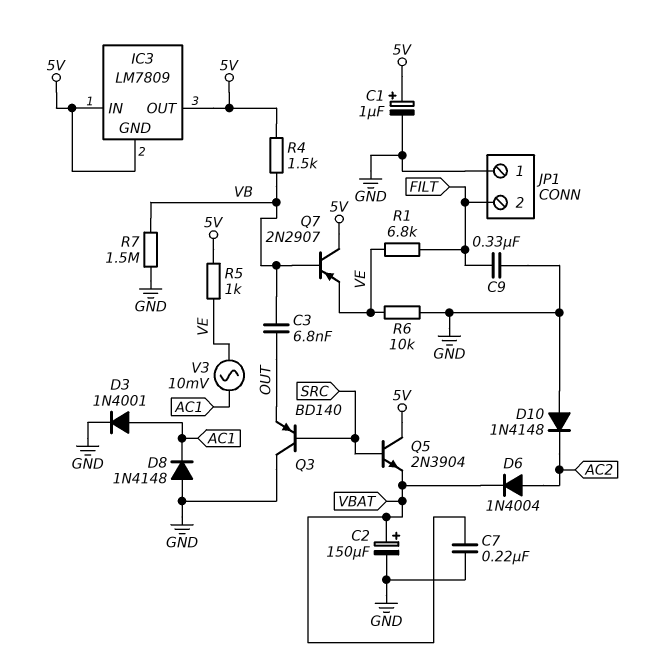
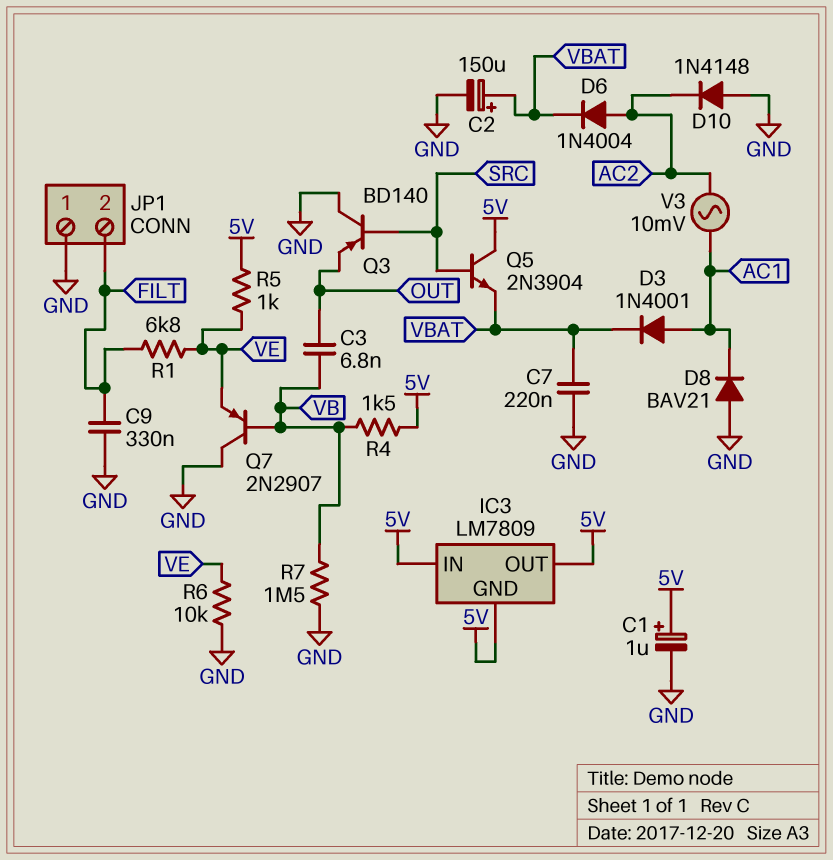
D3: diode 1N4001 (A AC1, K GND) -> diode 1N4001 (A AC1, K VBAT)
D8: diode 1N4148 (A GND, K AC1) -> diode BAV21 (A GND, K AC1)
Q7: PNP 2N2907 (B VB, C 5V, E VE) -> PNP 2N2907 (B VB, C GND, E VE)
V3: AC 10mV (AC1, VE) -> AC 10mV (AC1, AC2)

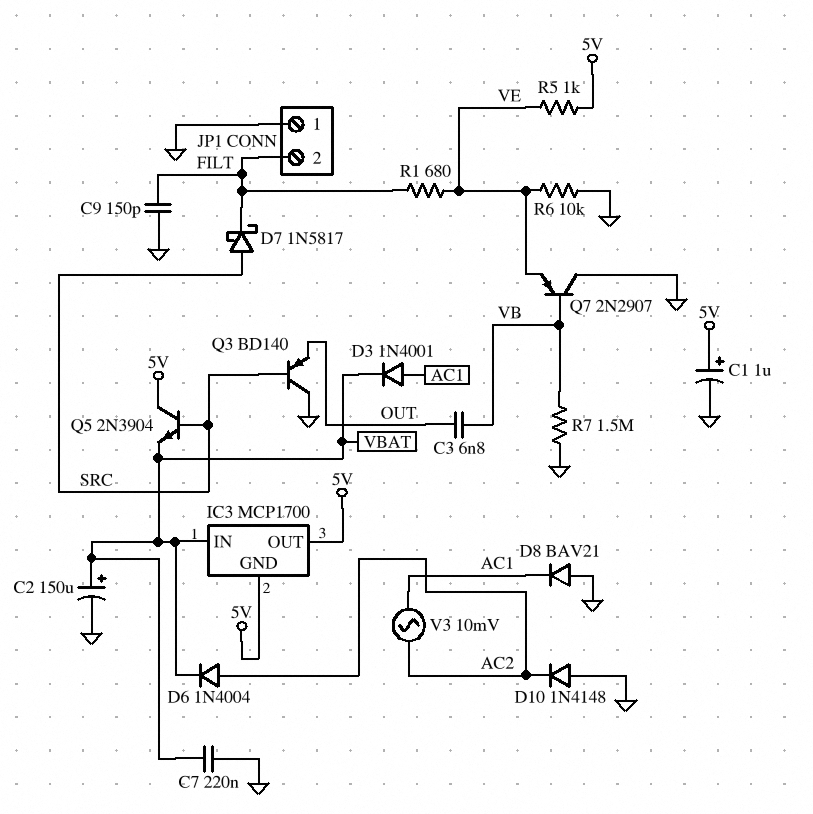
C9: 330nF (FILT, GND) -> 150pF (FILT, GND)
D7: none -> schottky 1N5817 (A SRC, K FILT)
IC3: LM7809 -> MCP1700
IC3 pin IN: 5V -> VBAT
R1: 6.8k (FILT, VE) -> 680 (FILT, VE)
R4: 1.5k (5V, VB) -> none

